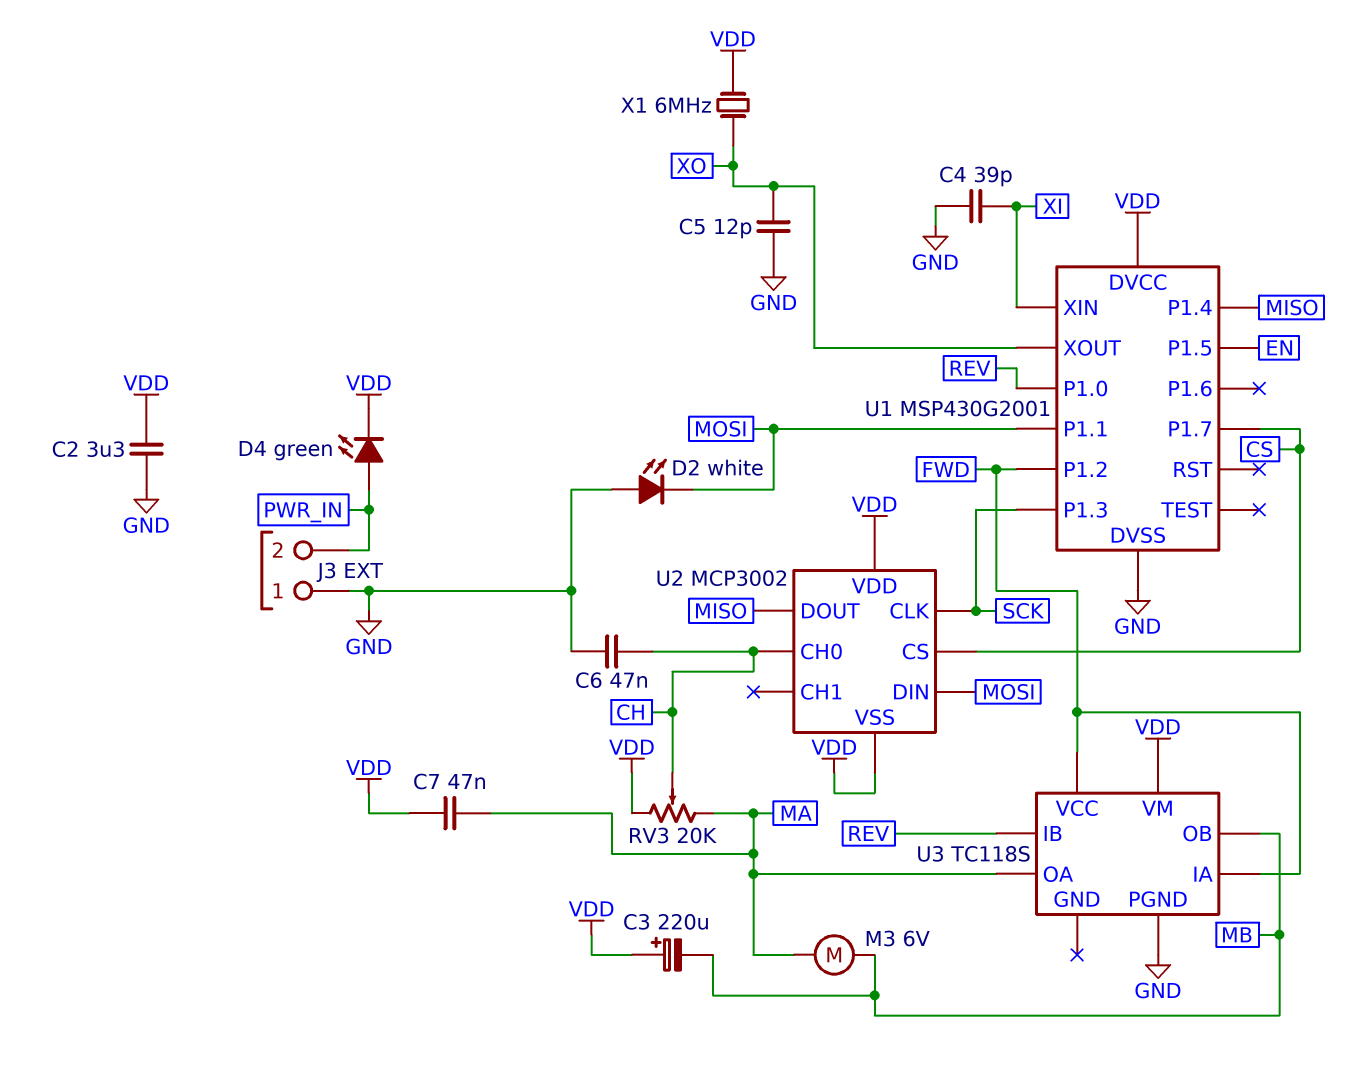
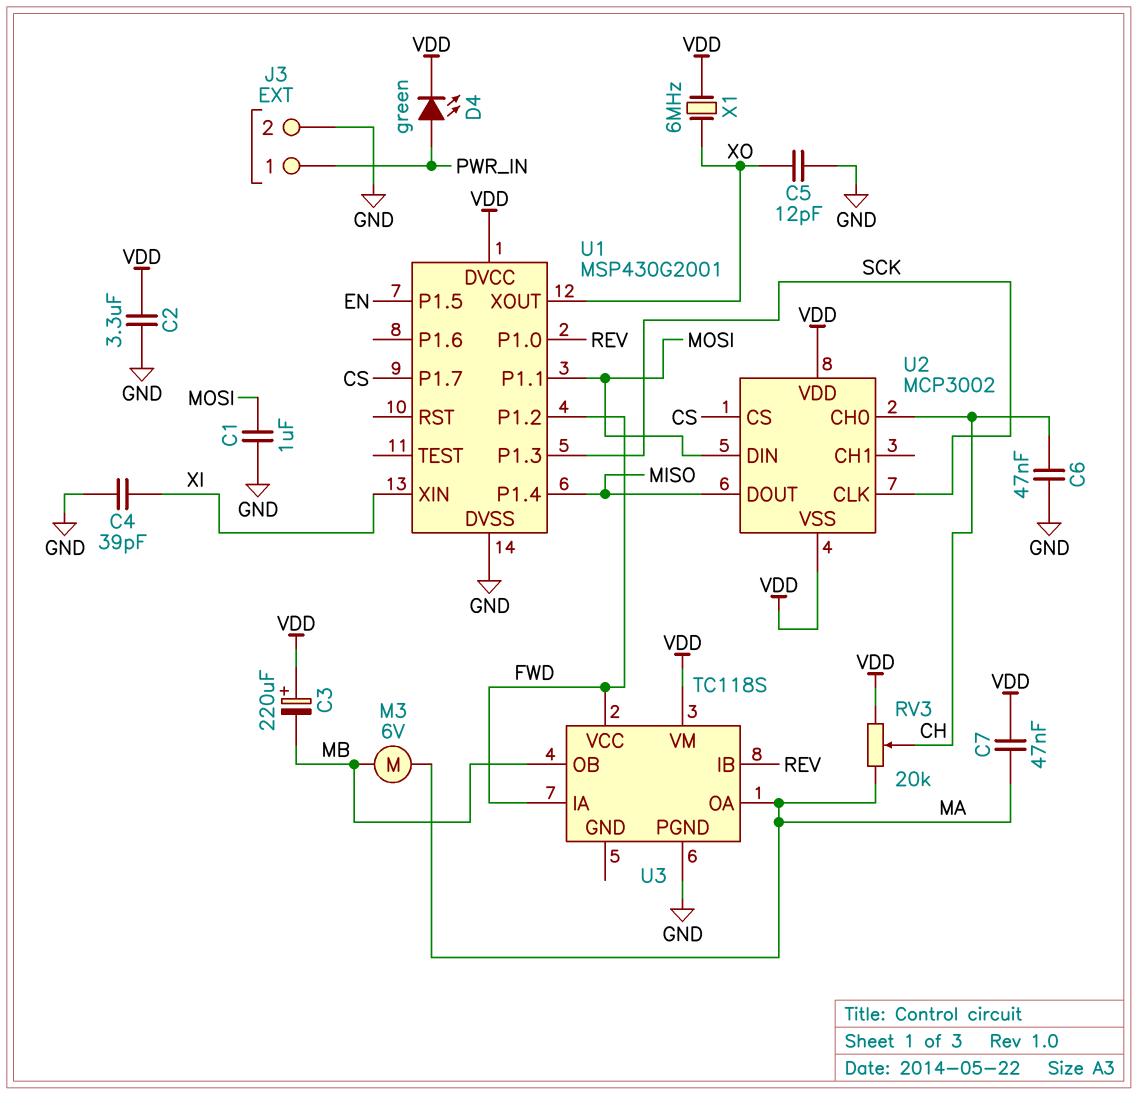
C1: none -> 1uF (GND, MOSI)
D2: LED white (A GND, K MOSI) -> none
J3 pin 1: GND -> PWR_IN
J3 pin 2: PWR_IN -> GND

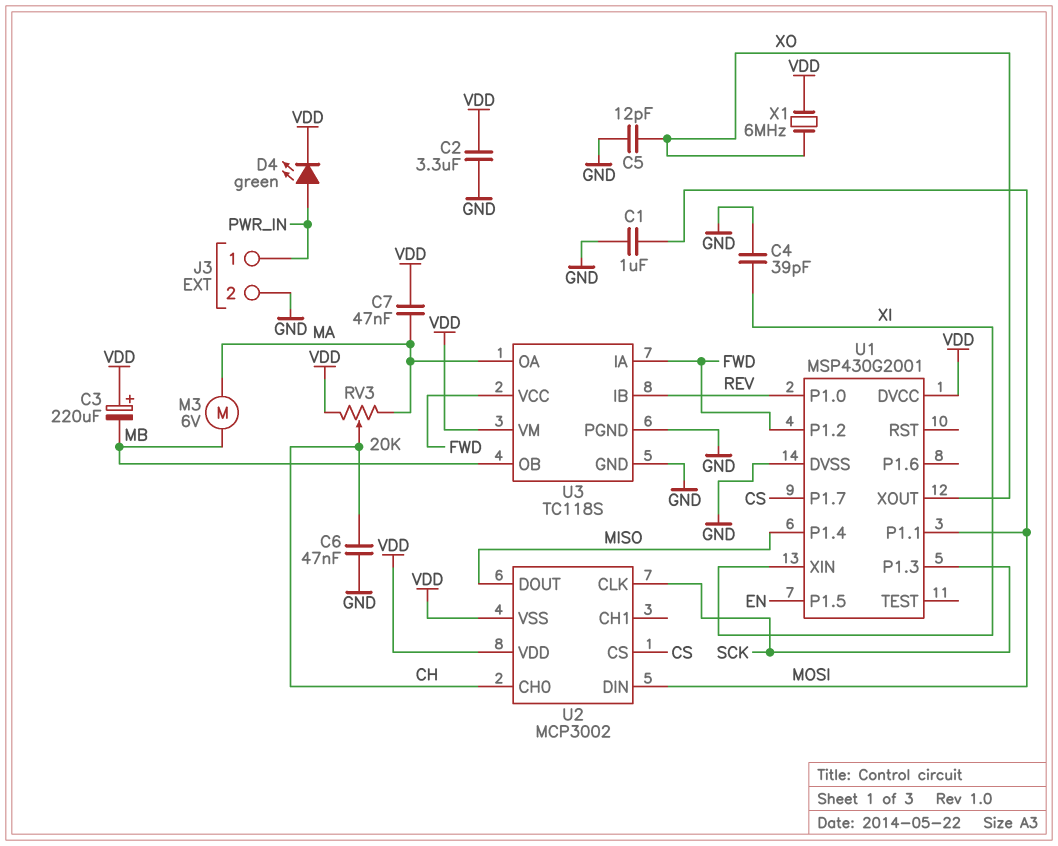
U3 pin GND: none -> GND

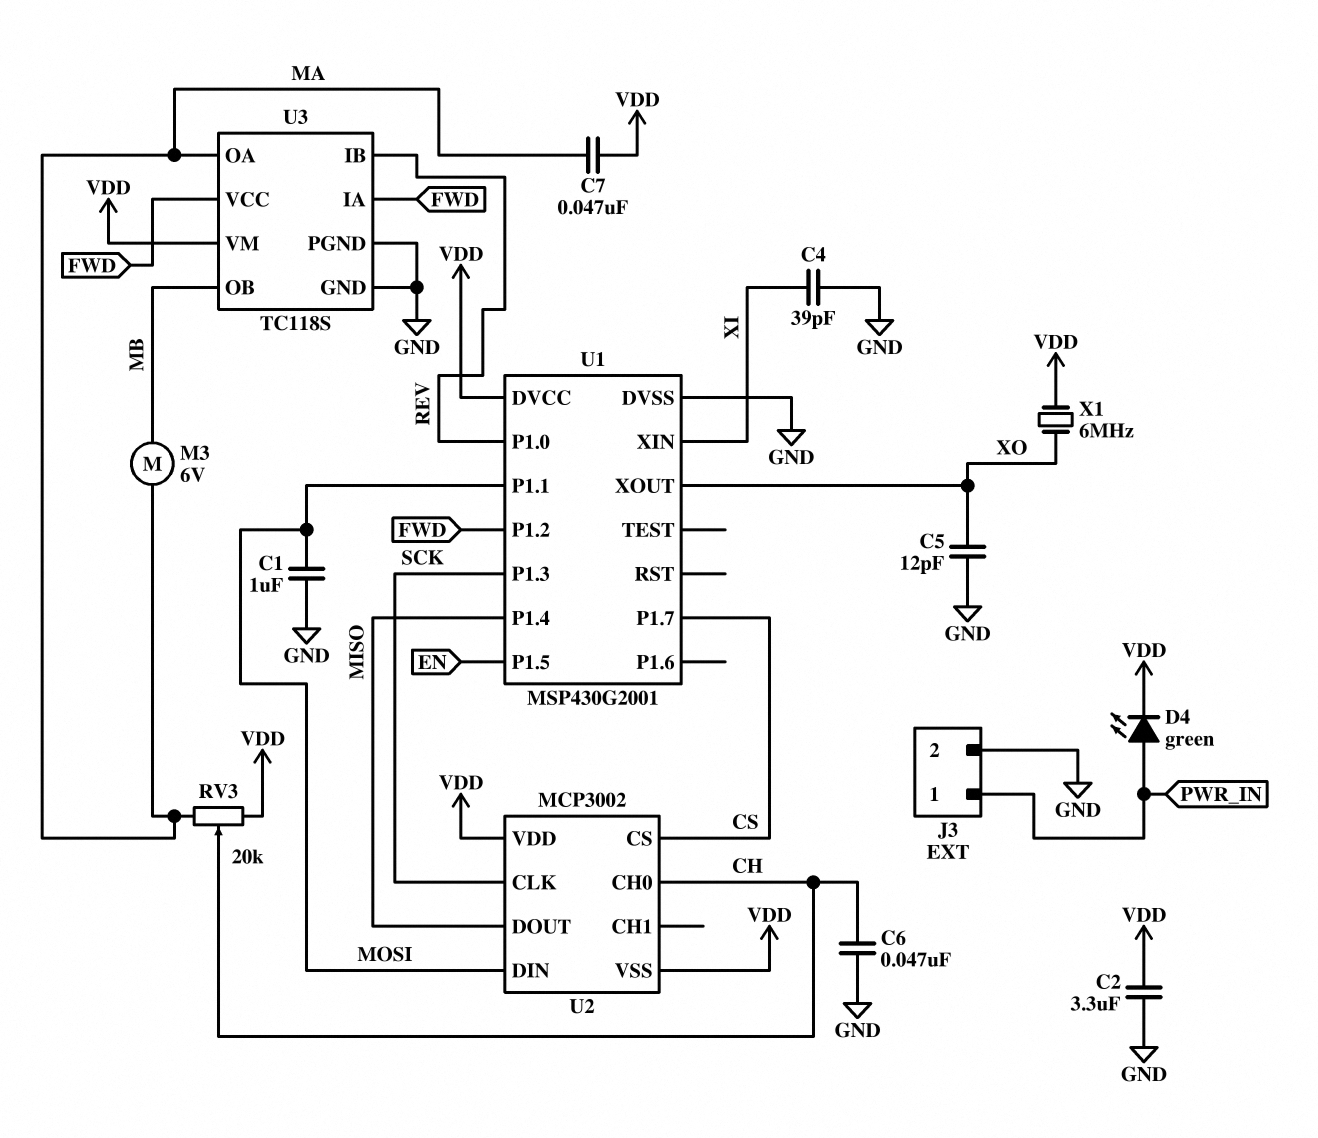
C3: 220uF (plus VDD, minus MB) -> none

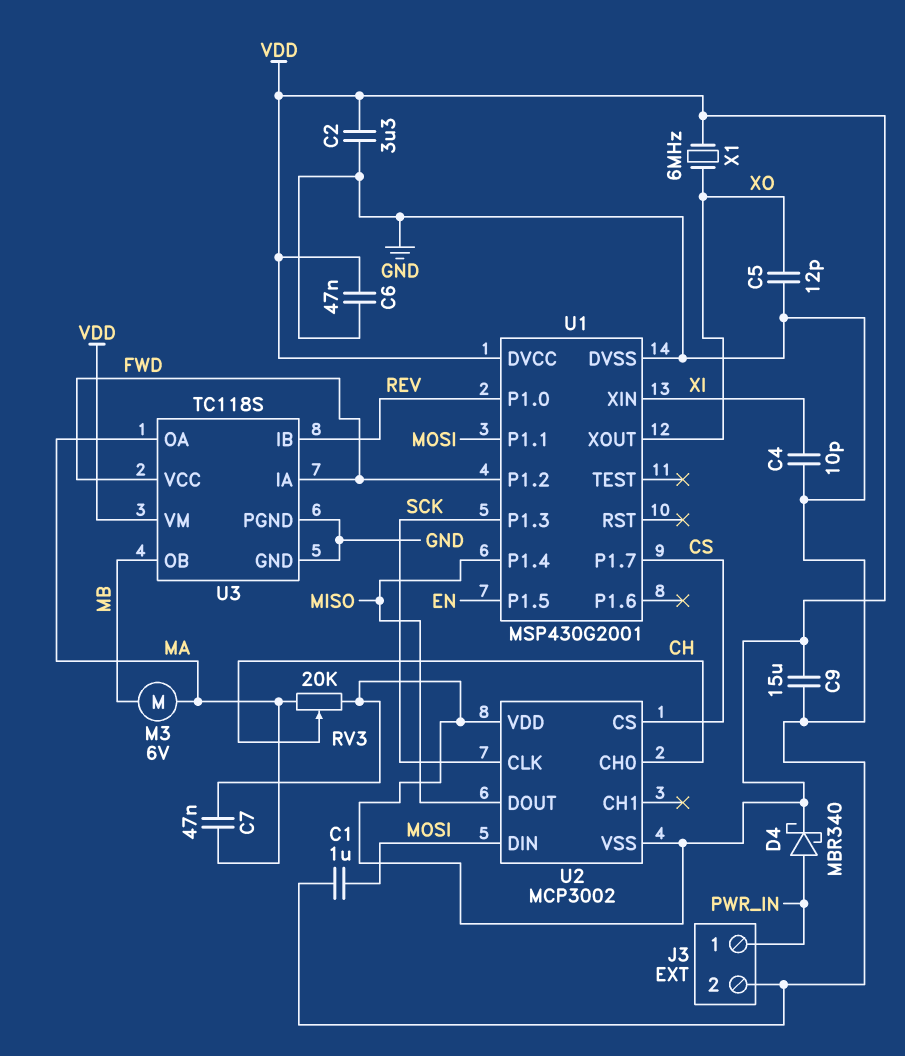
C4: 39pF (GND, XI) -> 10pF (GND, XI)
C6: 47nF (CH, GND) -> 47nF (GND, VDD)
C9: none -> 15uF (GND, VDD)
D4: LED green (A PWR_IN, K VDD) -> schottky MBR340 (A PWR_IN, K VDD)

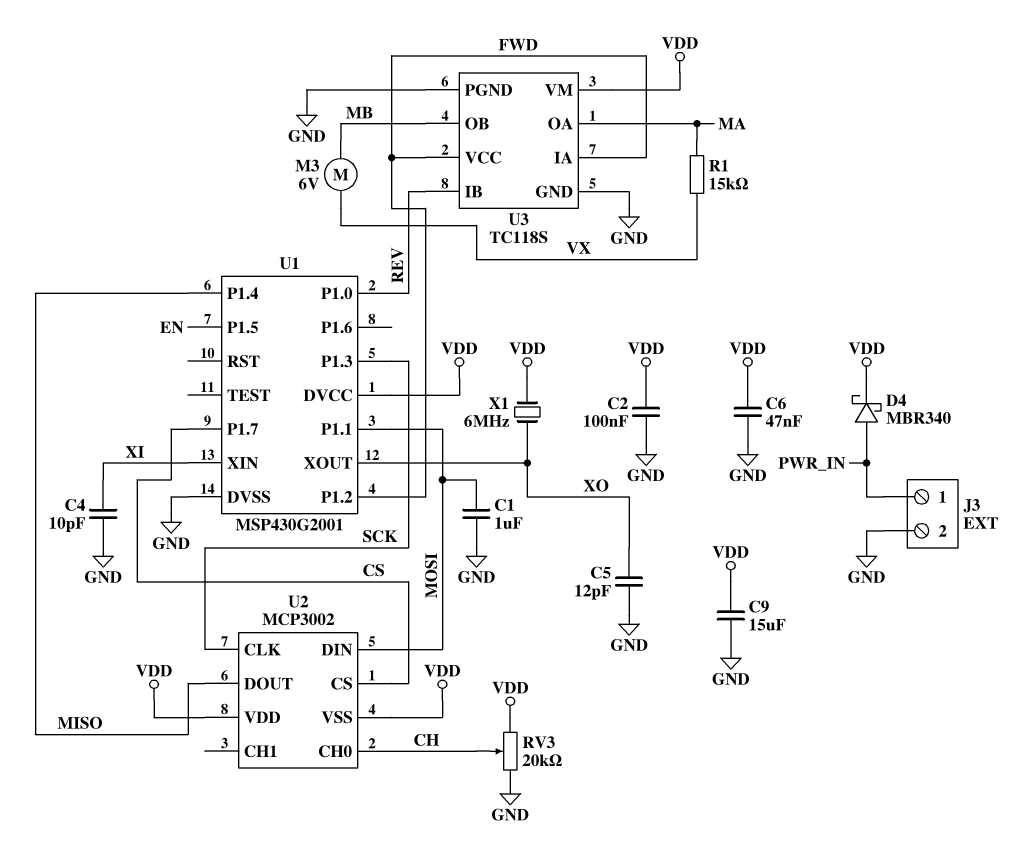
C2: 3.3uF (GND, VDD) -> 100nF (GND, VDD)
C7: 47nF (MA, VDD) -> none
M3: motor 6V (MA, MB) -> motor 6V (MB, VX)
R1: none -> 15k (MA, VX)
RV3: 20k (MA, VDD, wiper CH) -> 20k (GND, VDD, wiper CH)

